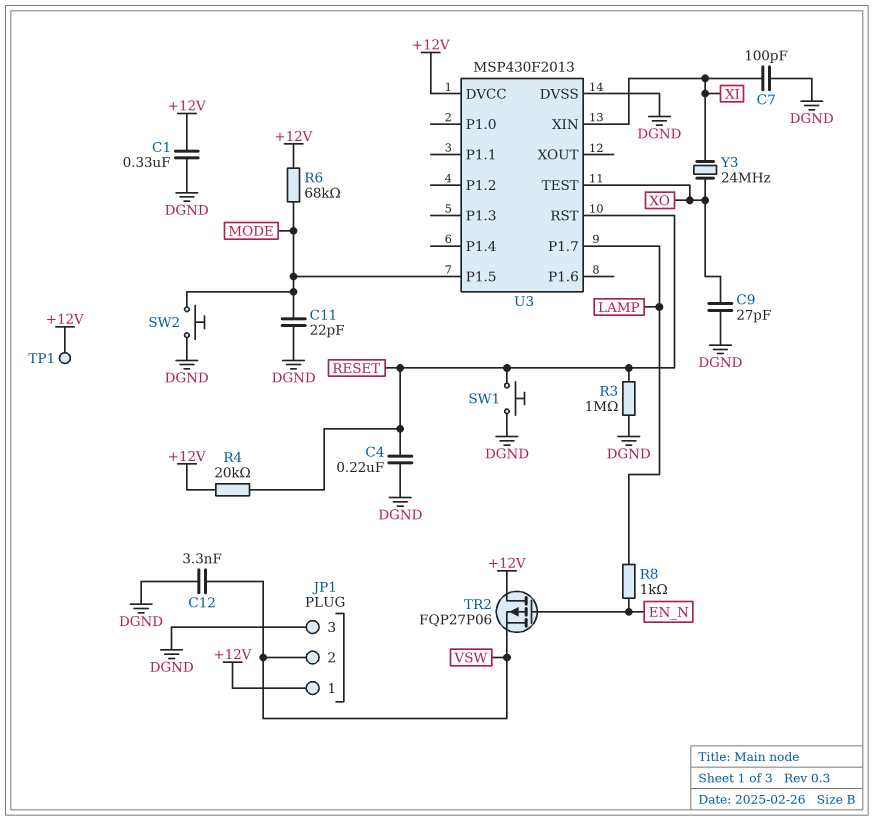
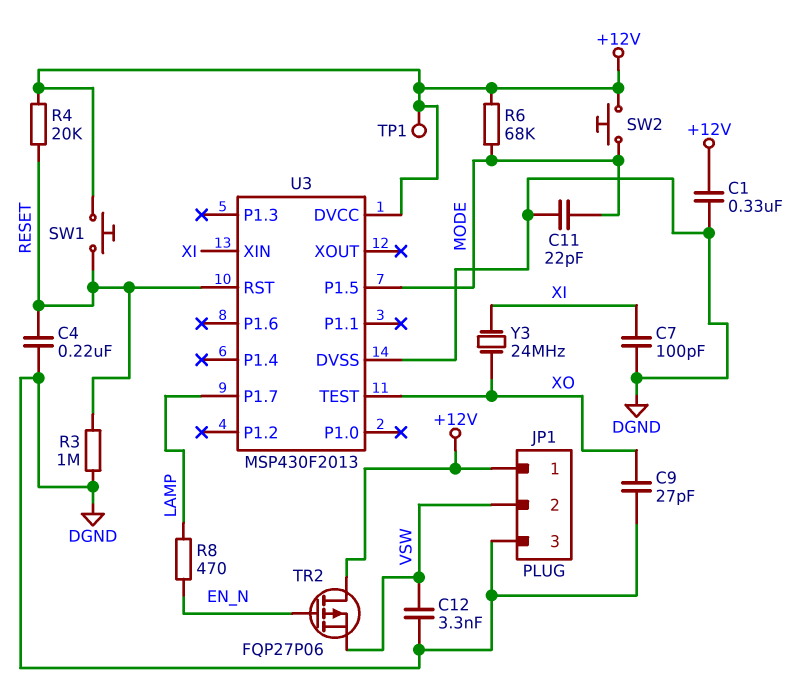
R8: 1k (EN_N, LAMP) -> 470 (EN_N, LAMP)
SW1: button (DGND, RESET) -> button (+12V, RESET)
SW2: button (DGND, MODE) -> button (+12V, MODE)

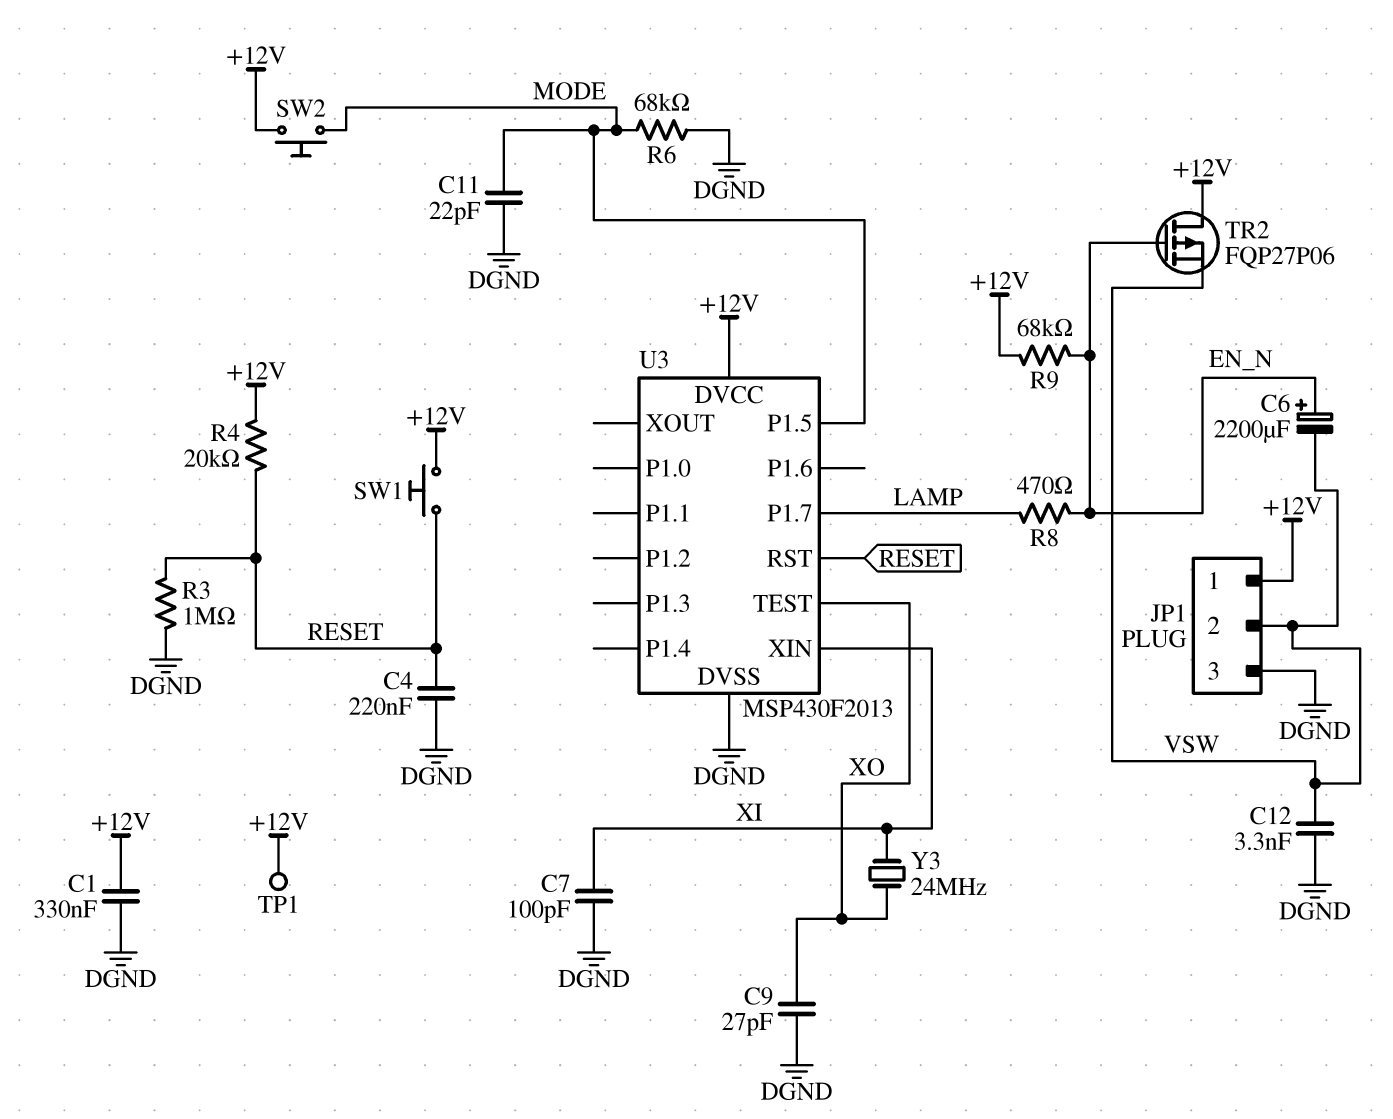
C6: none -> 2200uF (plus EN_N, minus VSW)
R6: 68k (+12V, MODE) -> 68k (DGND, MODE)
R9: none -> 68k (+12V, EN_N)

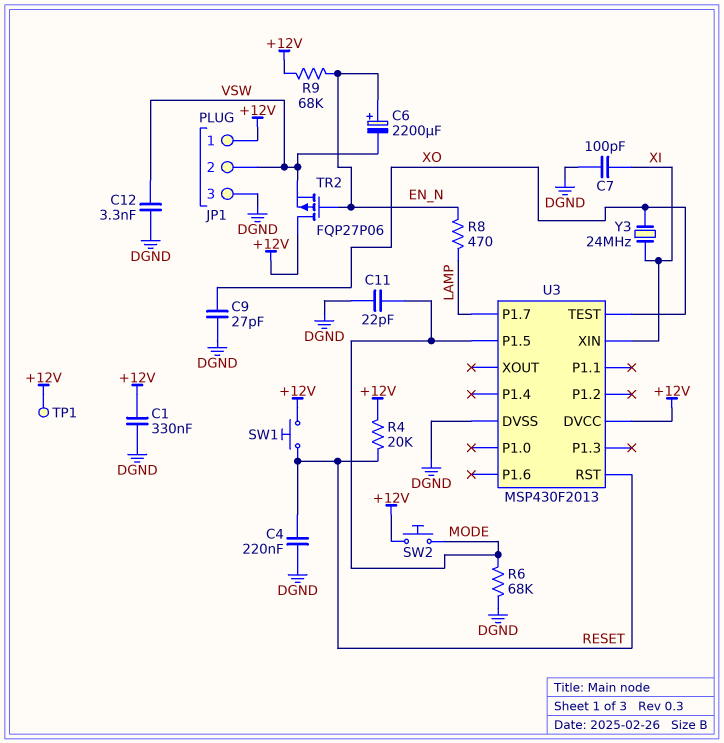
R3: 1M (DGND, RESET) -> none

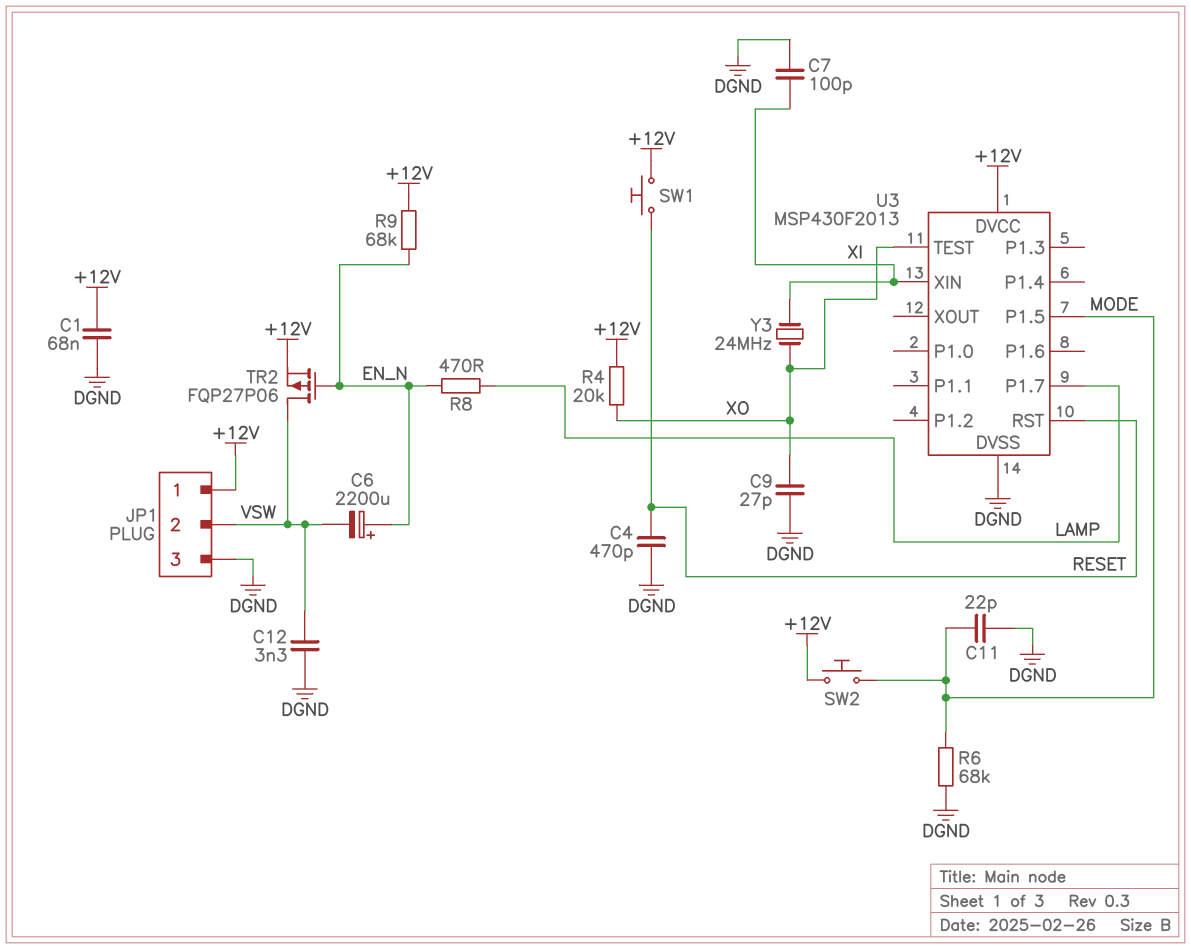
C1: 330nF (+12V, DGND) -> 68nF (+12V, DGND)
C4: 220nF (DGND, RESET) -> 470pF (DGND, RESET)
R4: 20k (+12V, RESET) -> 20k (+12V, XO)
TP1: test point (+12V) -> none
TR2: PMOS FQP27P06 (G EN_N, D +12V, S VSW) -> PMOS FQP27P06 (G EN_N, D VSW, S +12V)

